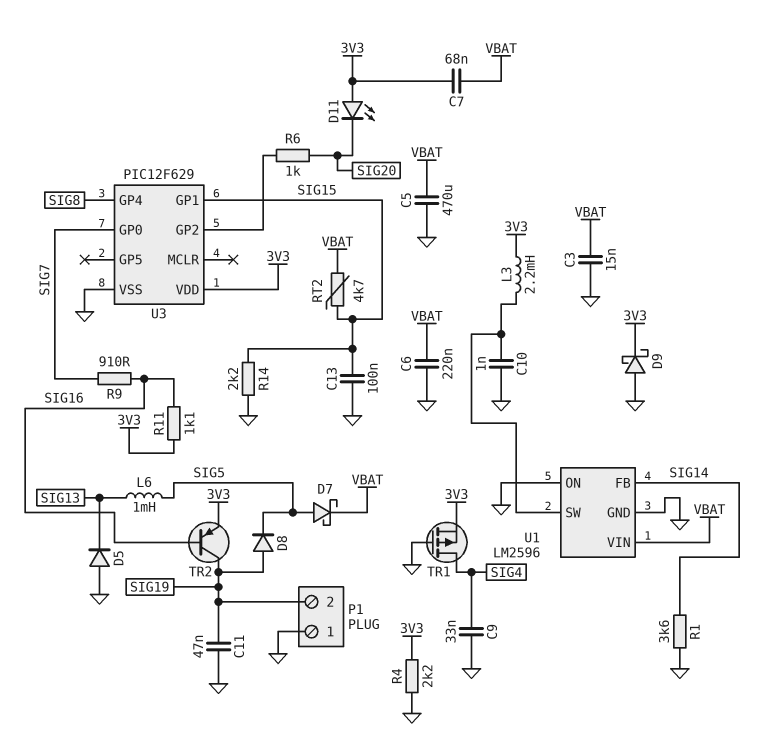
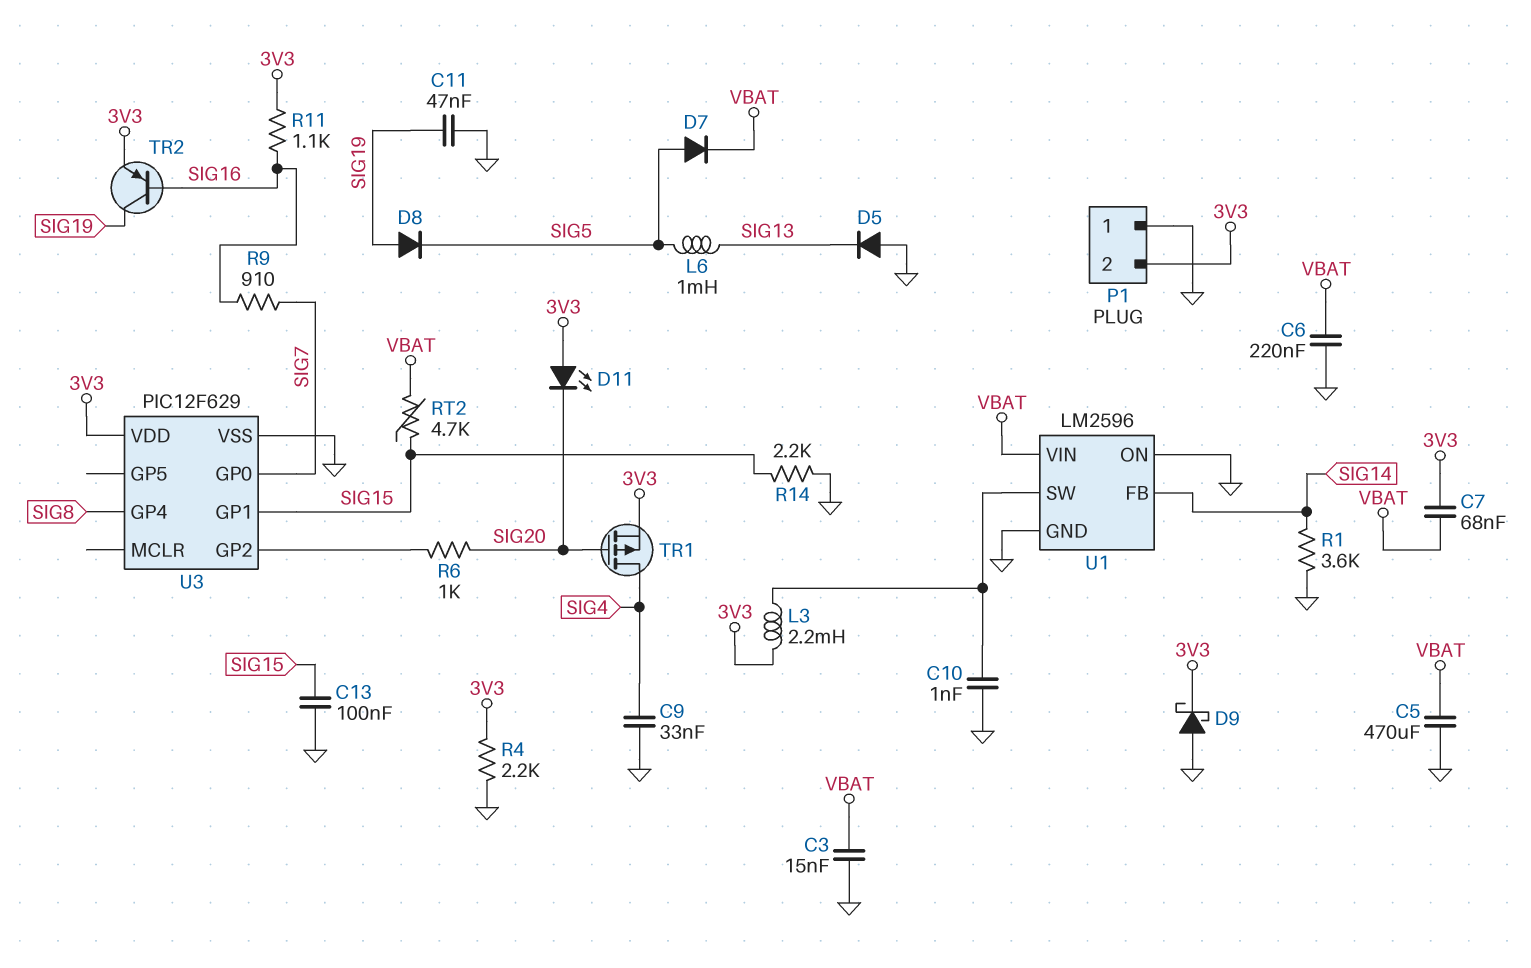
D7: schottky (A SIG5, K VBAT) -> diode (A SIG5, K VBAT)
P1 pin 2: SIG19 -> 3V3
TR1: PMOS (G GND, D SIG4, S 3V3) -> PMOS (G SIG20, D SIG4, S 3V3)

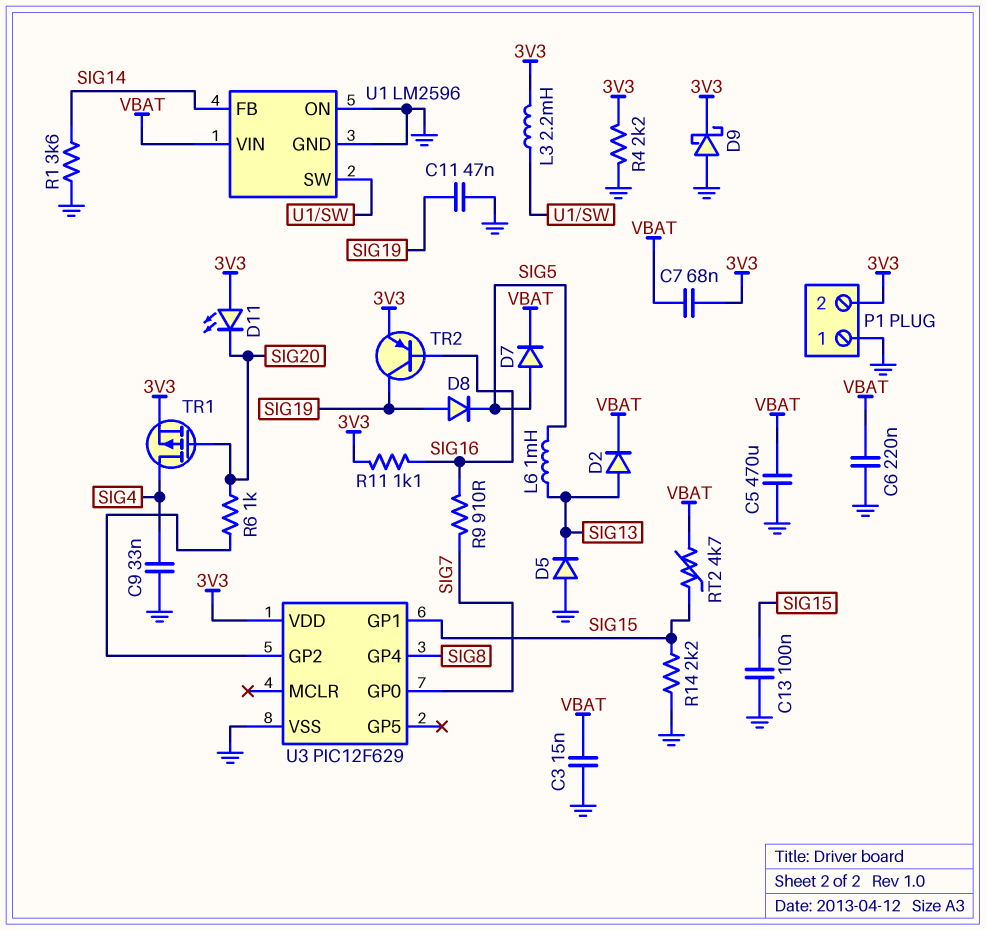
C10: 1nF (GND, U1/SW) -> none
D2: none -> diode (A SIG13, K VBAT)

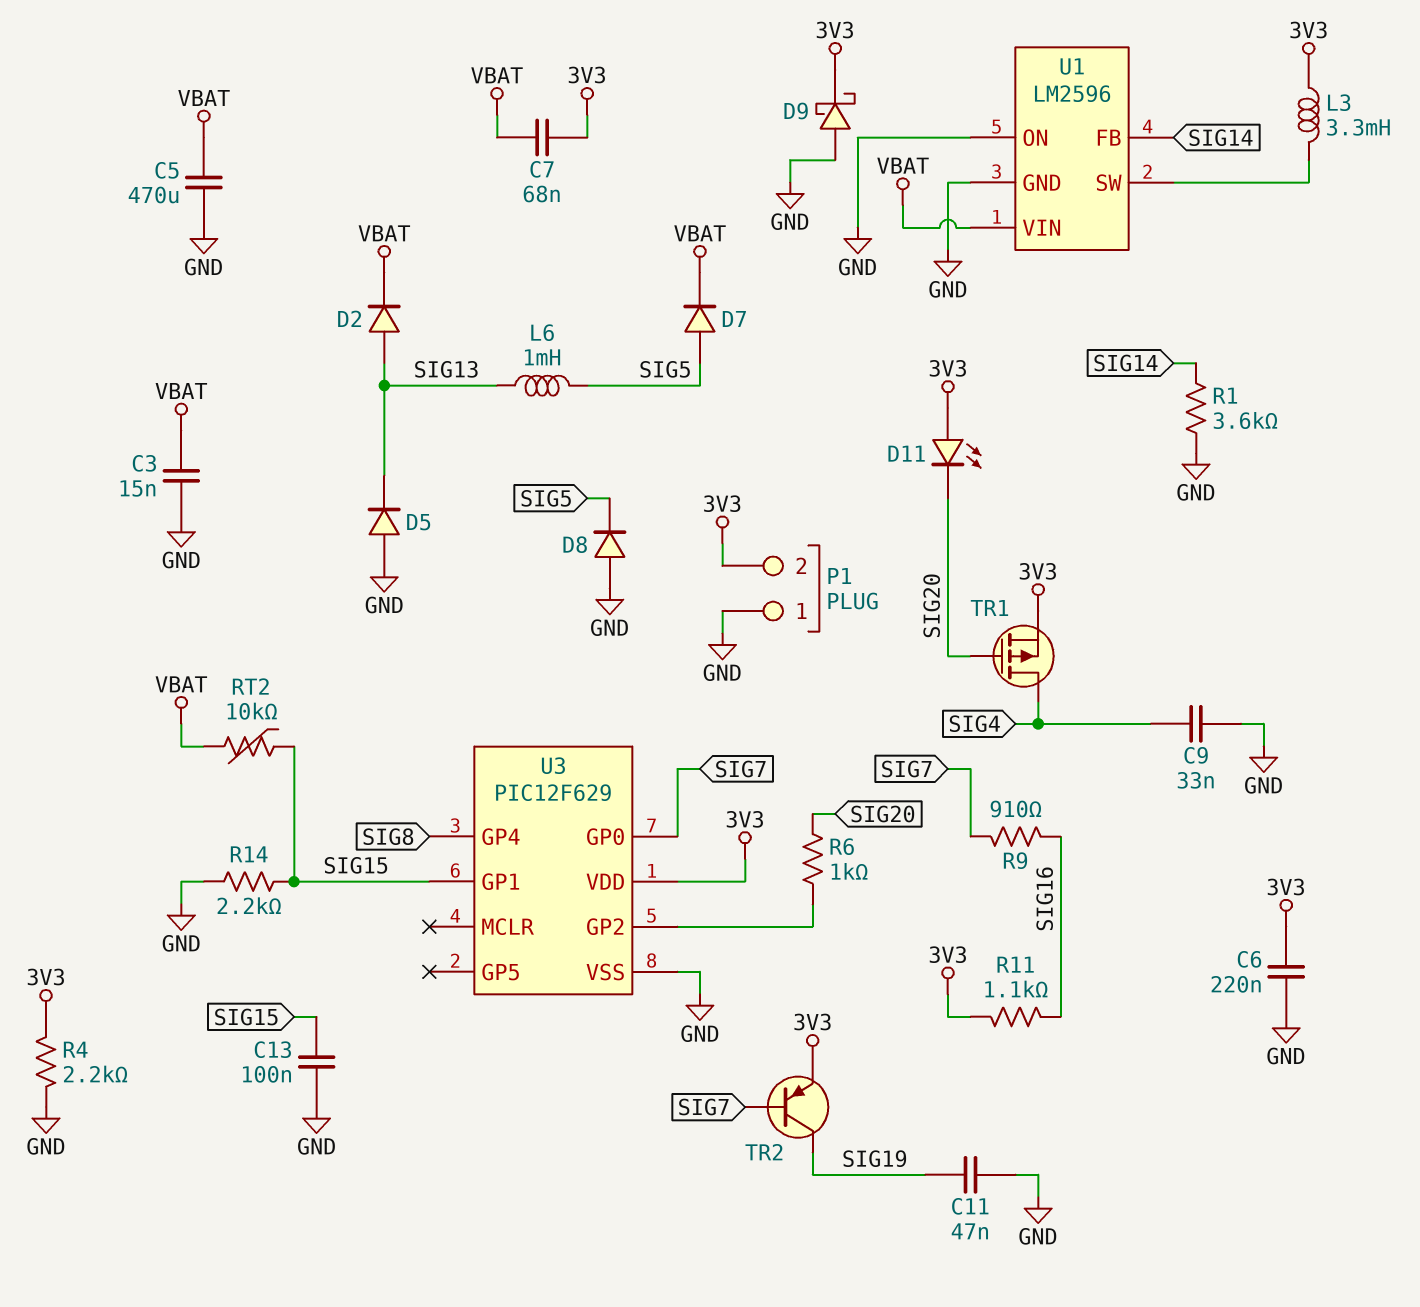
C6: 220nF (GND, VBAT) -> 220nF (3V3, GND)
D8: diode (A SIG19, K SIG5) -> diode (A GND, K SIG5)
L3: 2.2mH (3V3, U1/SW) -> 3.3mH (3V3, U1/SW)
RT2: 4.7k (SIG15, VBAT) -> 10k (SIG15, VBAT)
TR2: PNP (B SIG16, C SIG19, E 3V3) -> PNP (B SIG7, C SIG19, E 3V3)

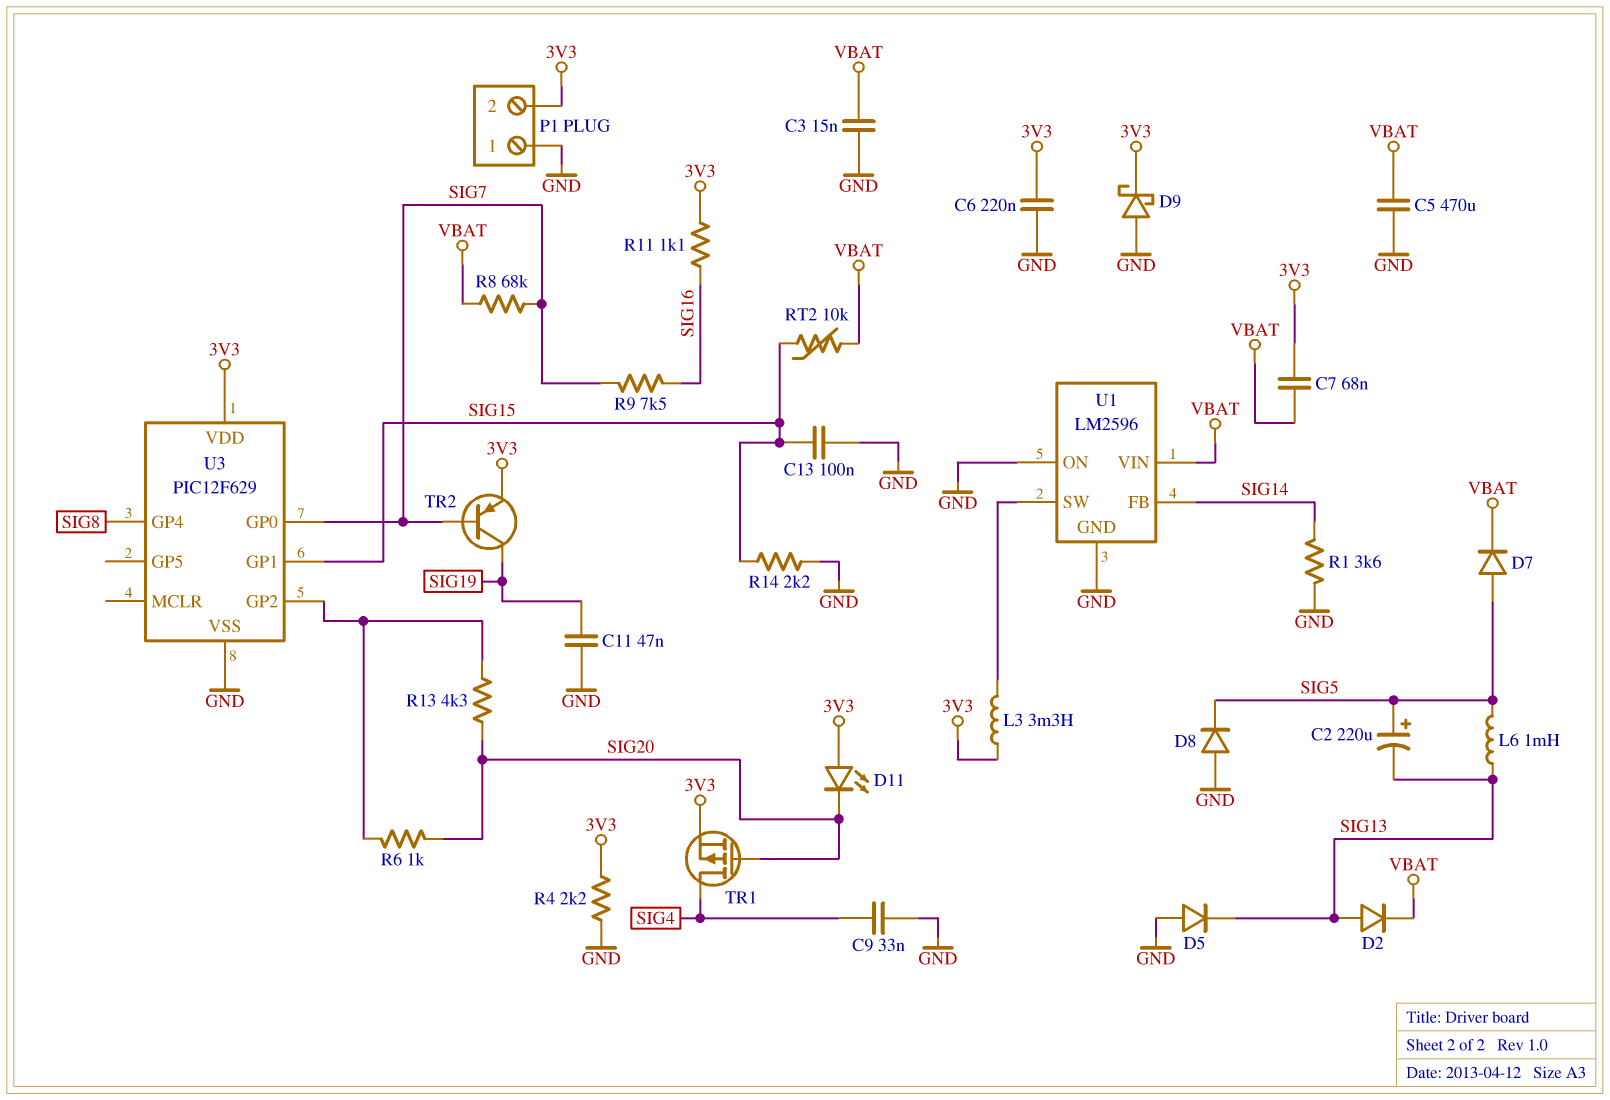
C2: none -> 220uF (plus SIG5, minus SIG13)
R8: none -> 68k (SIG7, VBAT)
R9: 910 (SIG7, SIG16) -> 7.5k (SIG7, SIG16)
R13: none -> 4.3k (SIG20, U3/GP2)

